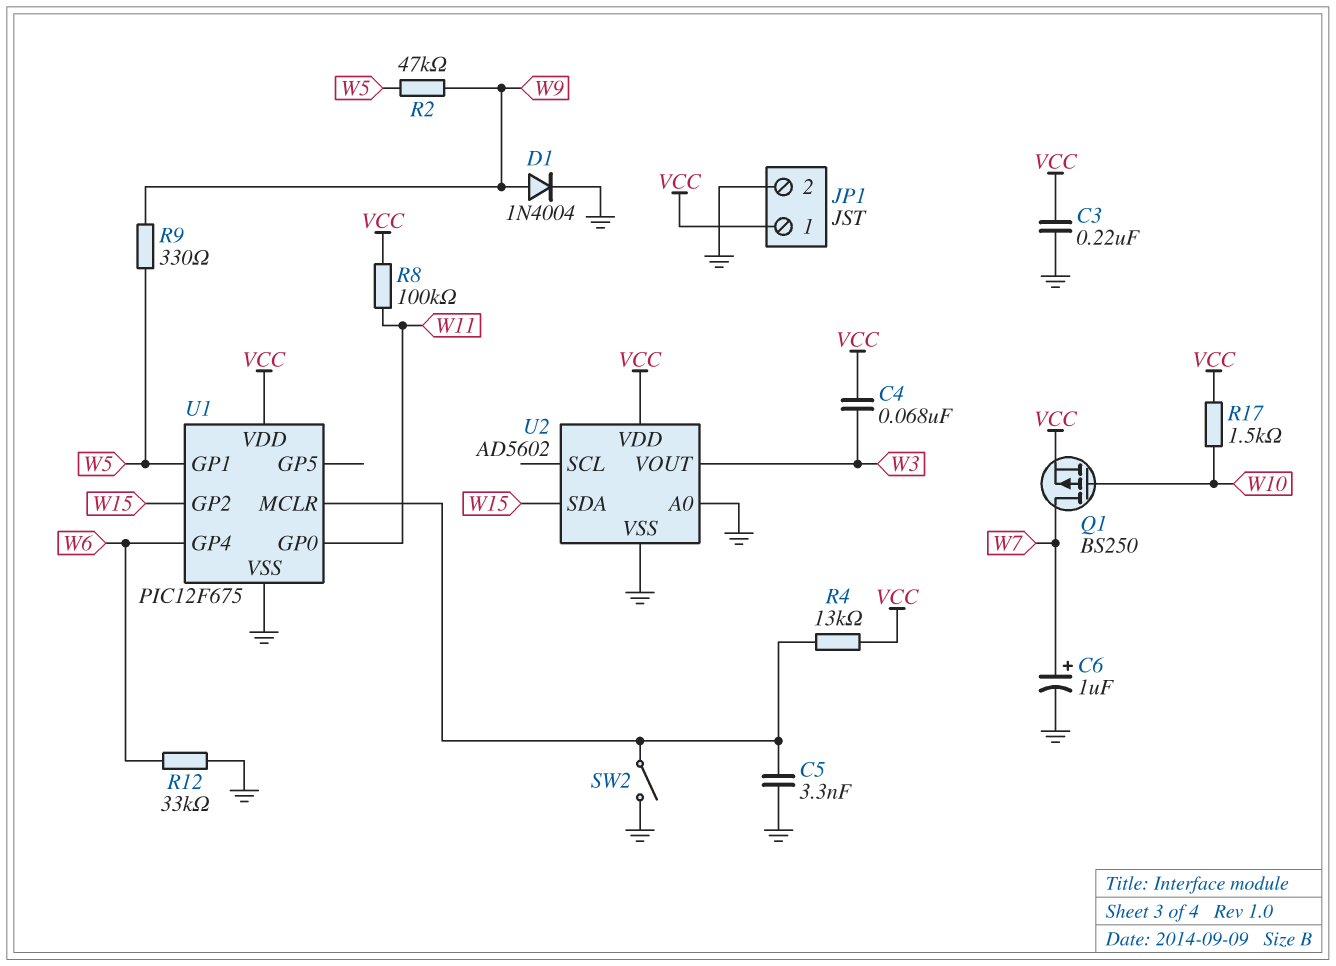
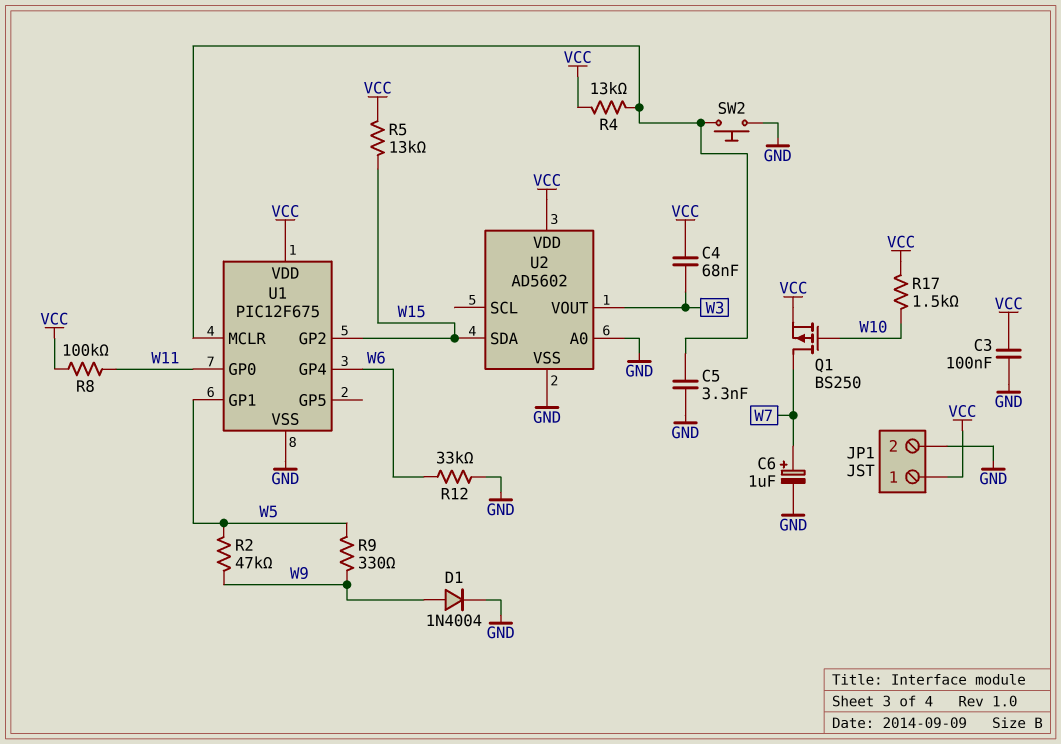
C3: 220nF (GND, VCC) -> 100nF (GND, VCC)
R5: none -> 13k (VCC, W15)
SW2: switch (GND, U1/MCLR) -> button (GND, U1/MCLR)

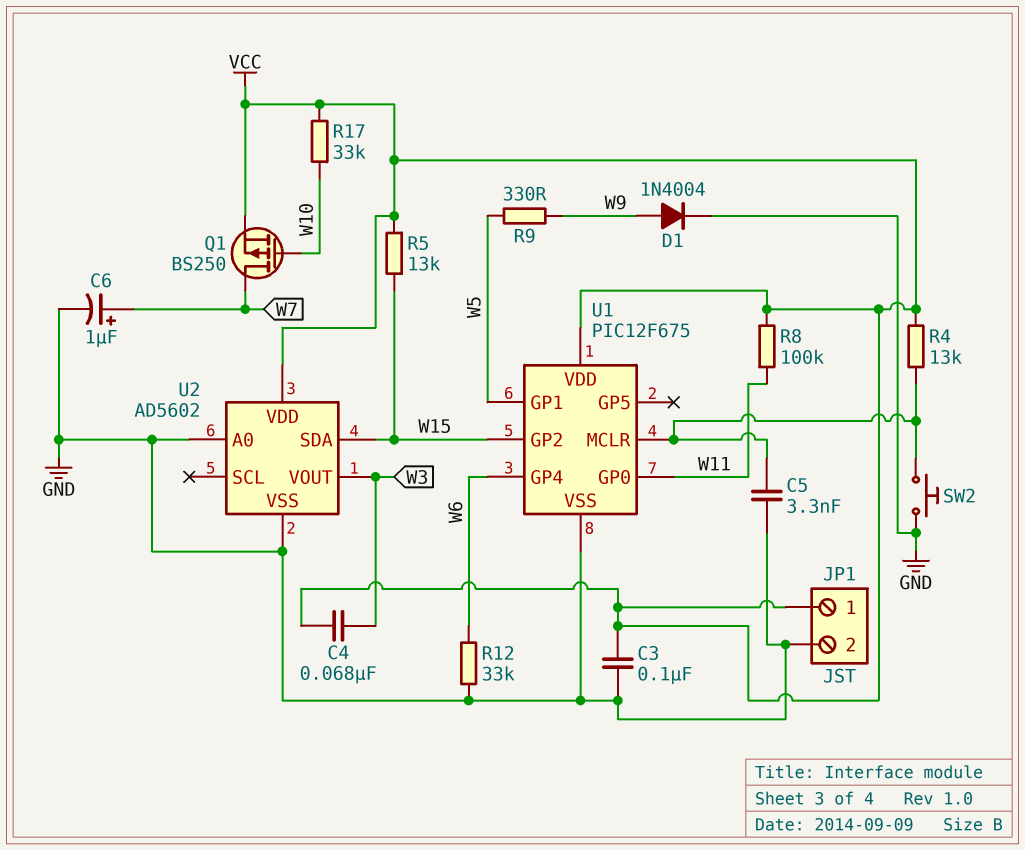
R2: 47k (W5, W9) -> none
R17: 1.5k (VCC, W10) -> 33k (VCC, W10)

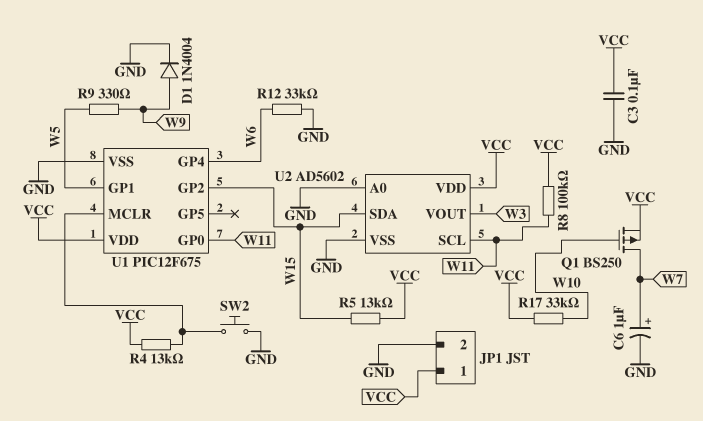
C4: 68nF (VCC, W3) -> none
C5: 3.3nF (GND, U1/MCLR) -> none
U2 pin SCL: none -> W11

